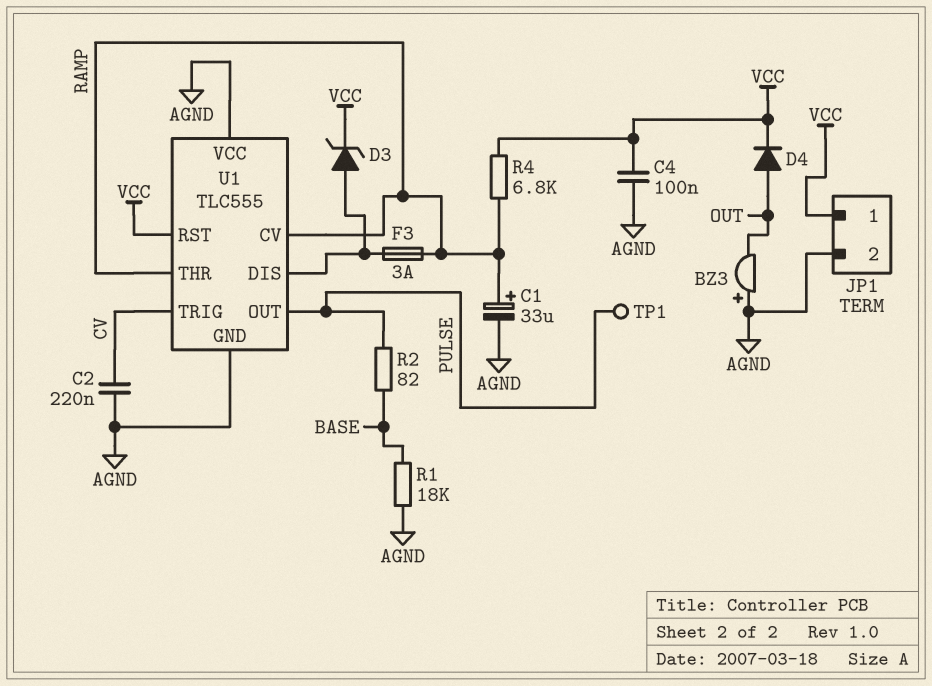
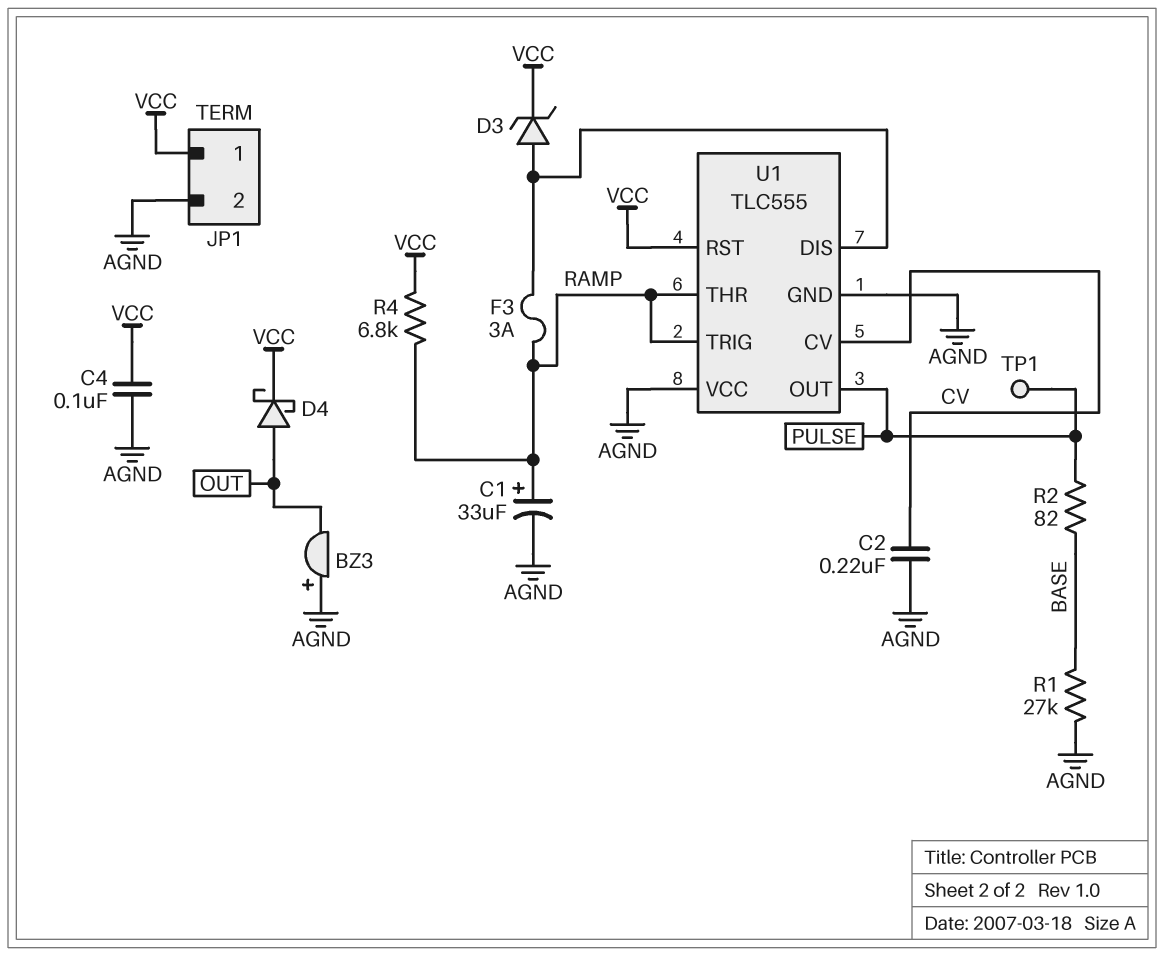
D4: diode (A OUT, K VCC) -> schottky (A OUT, K VCC)
R1: 18k (AGND, BASE) -> 27k (AGND, BASE)
U1 pin CV: RAMP -> CV
U1 pin TRIG: CV -> RAMP

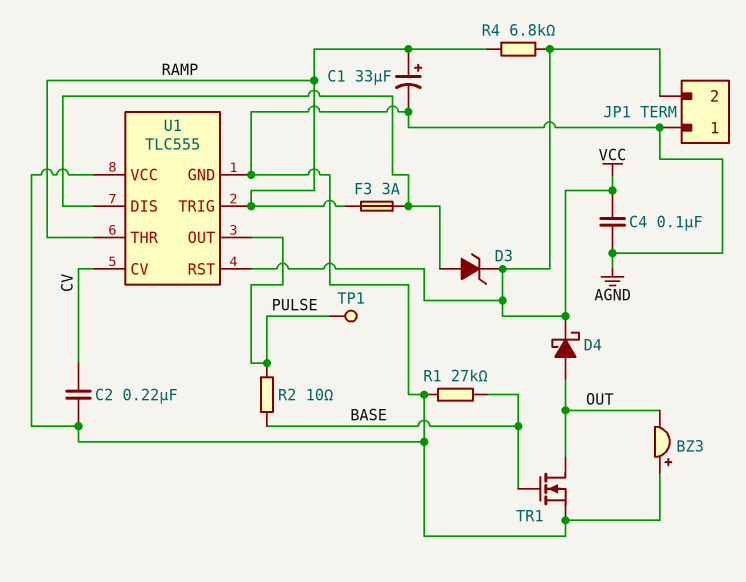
JP1 pin 1: VCC -> AGND
JP1 pin 2: AGND -> VCC
R2: 82 (BASE, PULSE) -> 10 (BASE, PULSE)
TR1: none -> NMOS (G BASE, D OUT, S AGND)

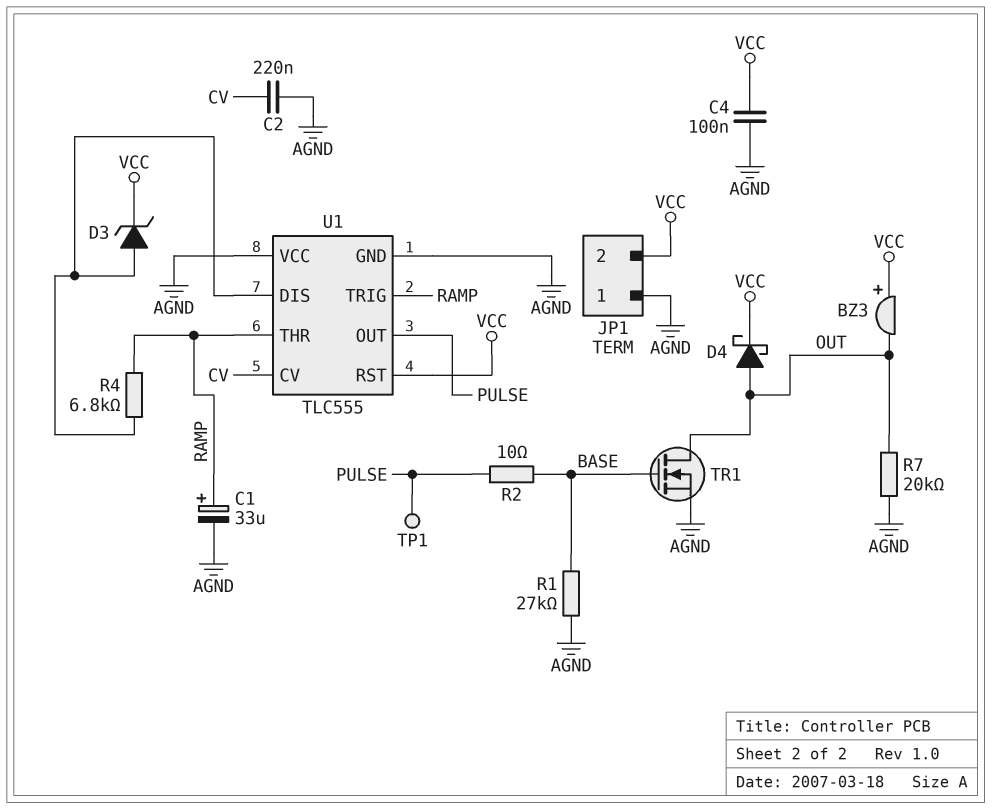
BZ3: buzzer (plus AGND, minus OUT) -> buzzer (plus VCC, minus OUT)
F3: 3A (RAMP, U1/DIS) -> none
R4: 6.8k (RAMP, VCC) -> 6.8k (RAMP, U1/DIS)
R7: none -> 20k (AGND, OUT)

